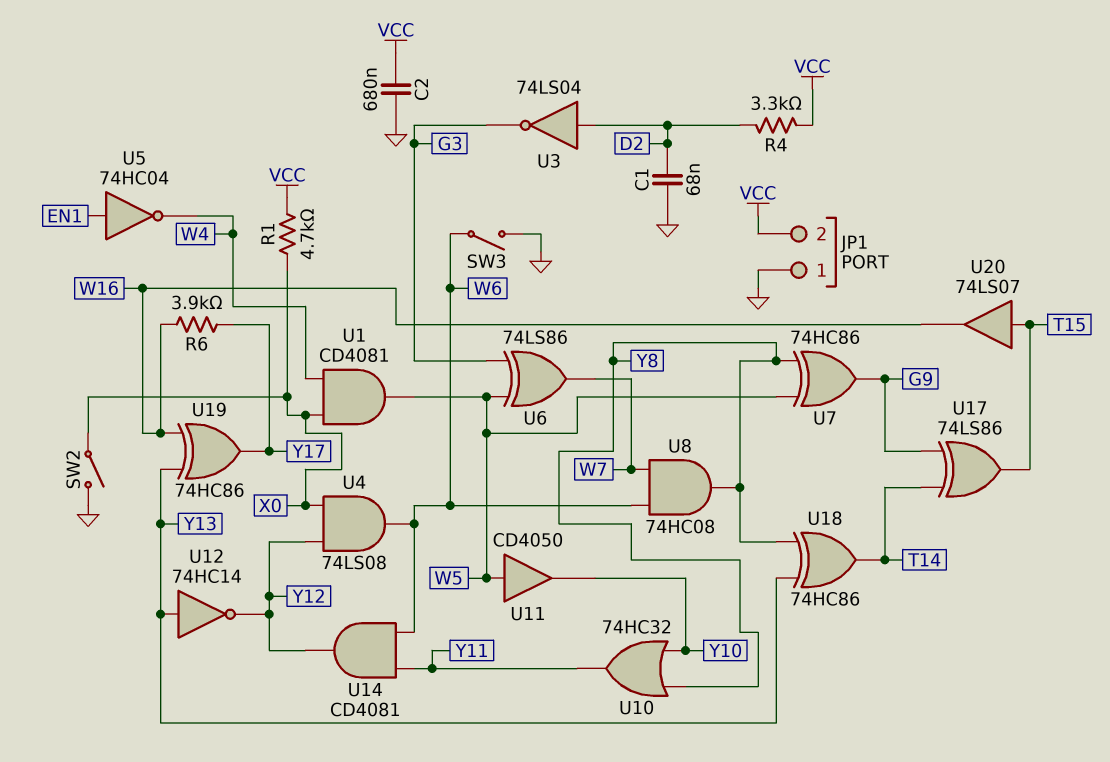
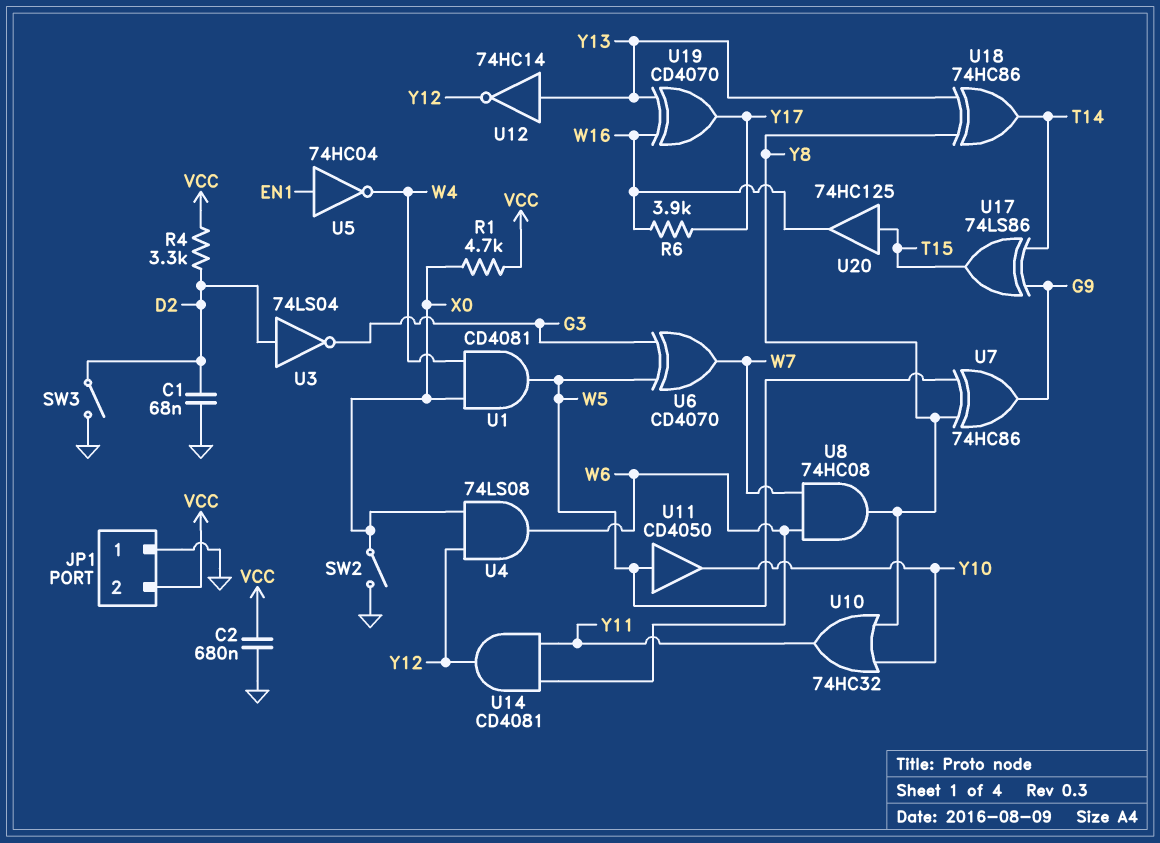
SW3: switch (GND, W6) -> switch (D2, GND)
U6: XOR 74LS86 (in G3, in W5, out W7) -> XOR CD4070 (in G3, in W5, out W7)
U19: XOR 74HC86 (in W16, in Y13, out Y17) -> XOR CD4070 (in W16, in Y13, out Y17)
U20: buffer 74LS07 (in T15, out W16) -> buffer 74HC125 (in T15, out W16)

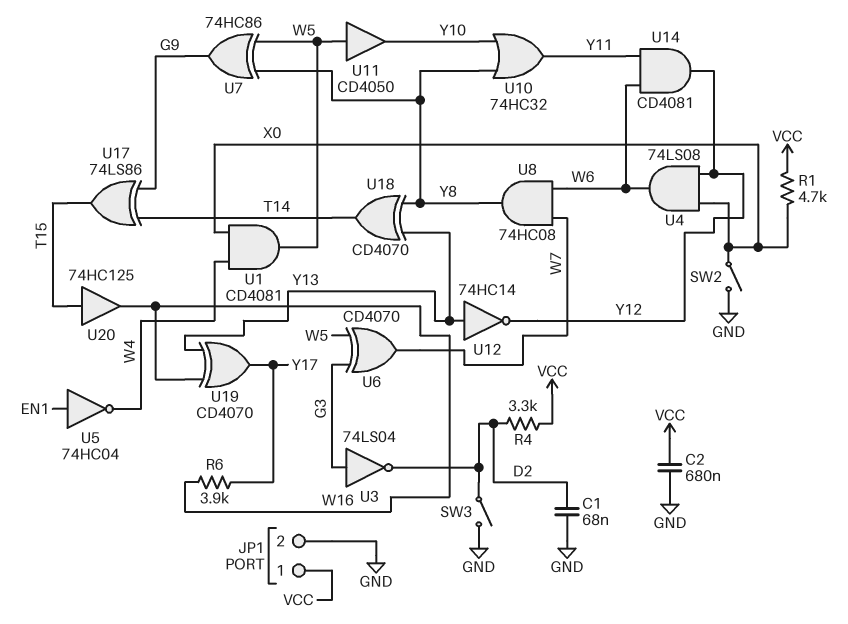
JP1 pin 1: GND -> VCC
JP1 pin 2: VCC -> GND
U3: NOT 74LS04 (in D2, out G3) -> NOT 74LS04 (in G3, out D2)
U18: XOR 74HC86 (in Y8, in Y13, out T14) -> XOR CD4070 (in Y8, in Y13, out T14)

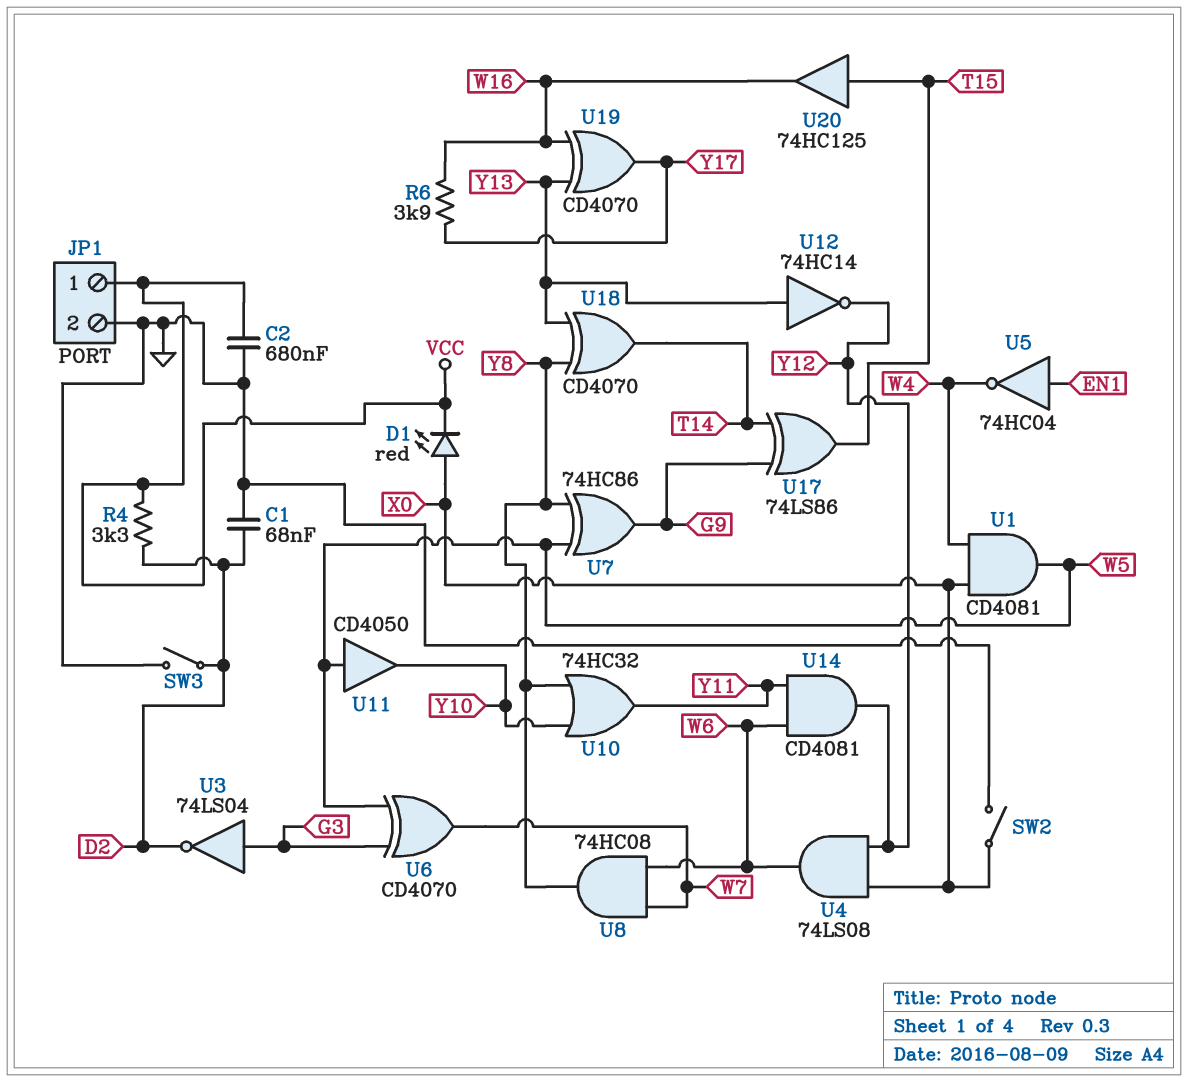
D1: none -> LED red (A X0, K VCC)
R1: 4.7k (VCC, X0) -> none

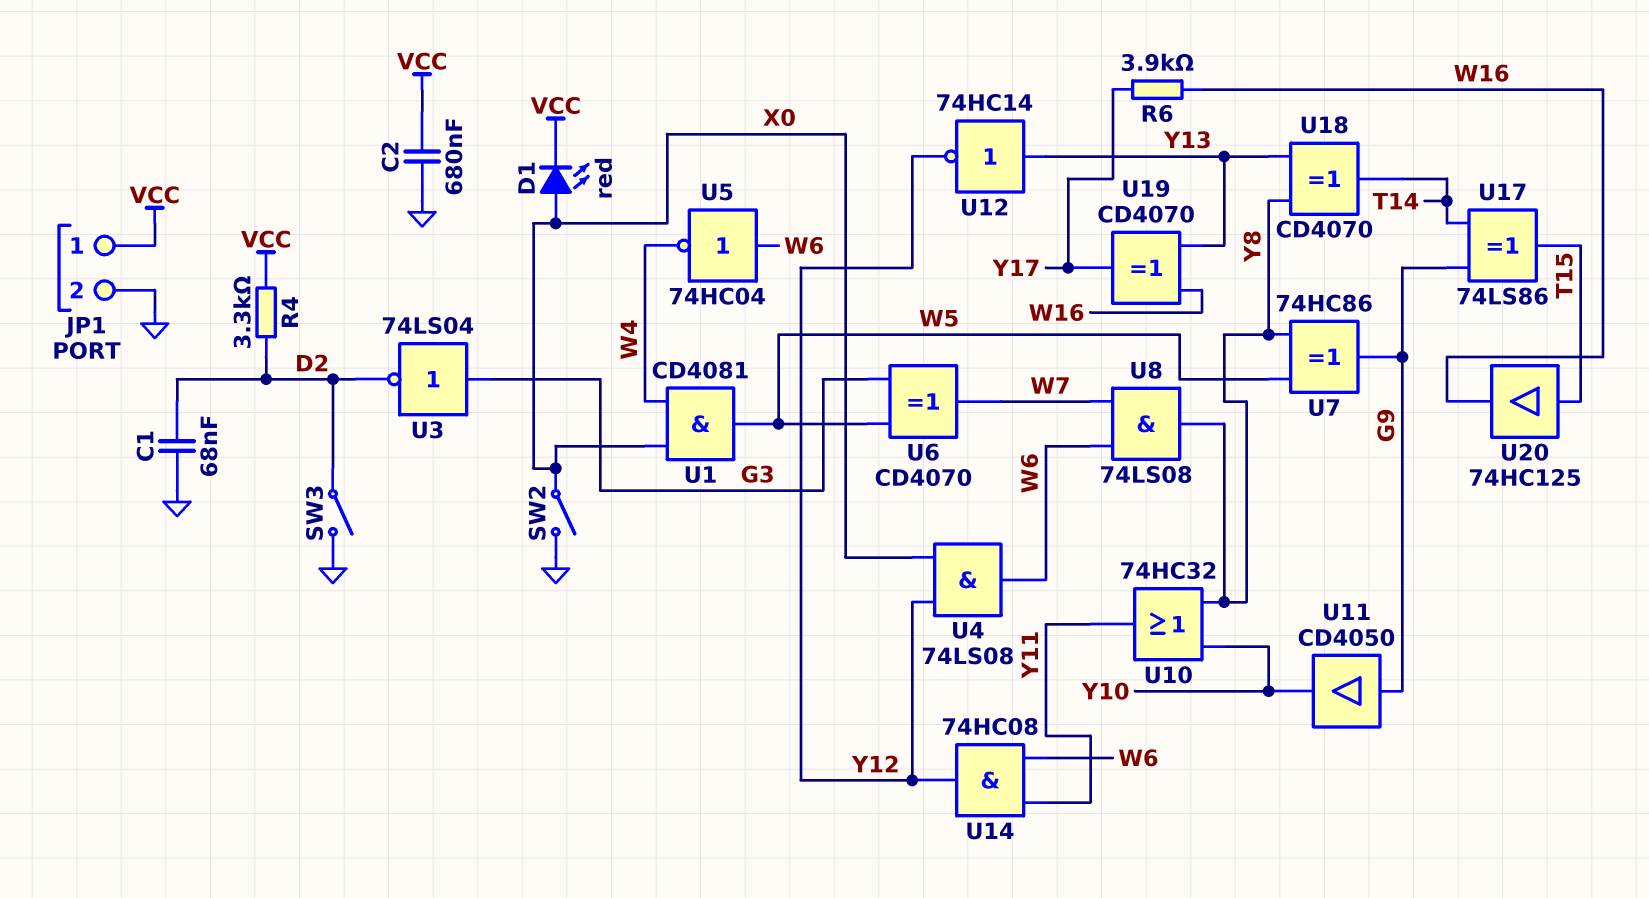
U5: NOT 74HC04 (in EN1, out W4) -> NOT 74HC04 (in W6, out W4)
U8: AND 74HC08 (in W6, in W7, out Y8) -> AND 74LS08 (in W6, in W7, out Y8)
U11: buffer CD4050 (in W5, out Y10) -> buffer CD4050 (in G9, out Y10)
U14: AND CD4081 (in W6, in Y11, out Y12) -> AND 74HC08 (in W6, in Y11, out Y12)

